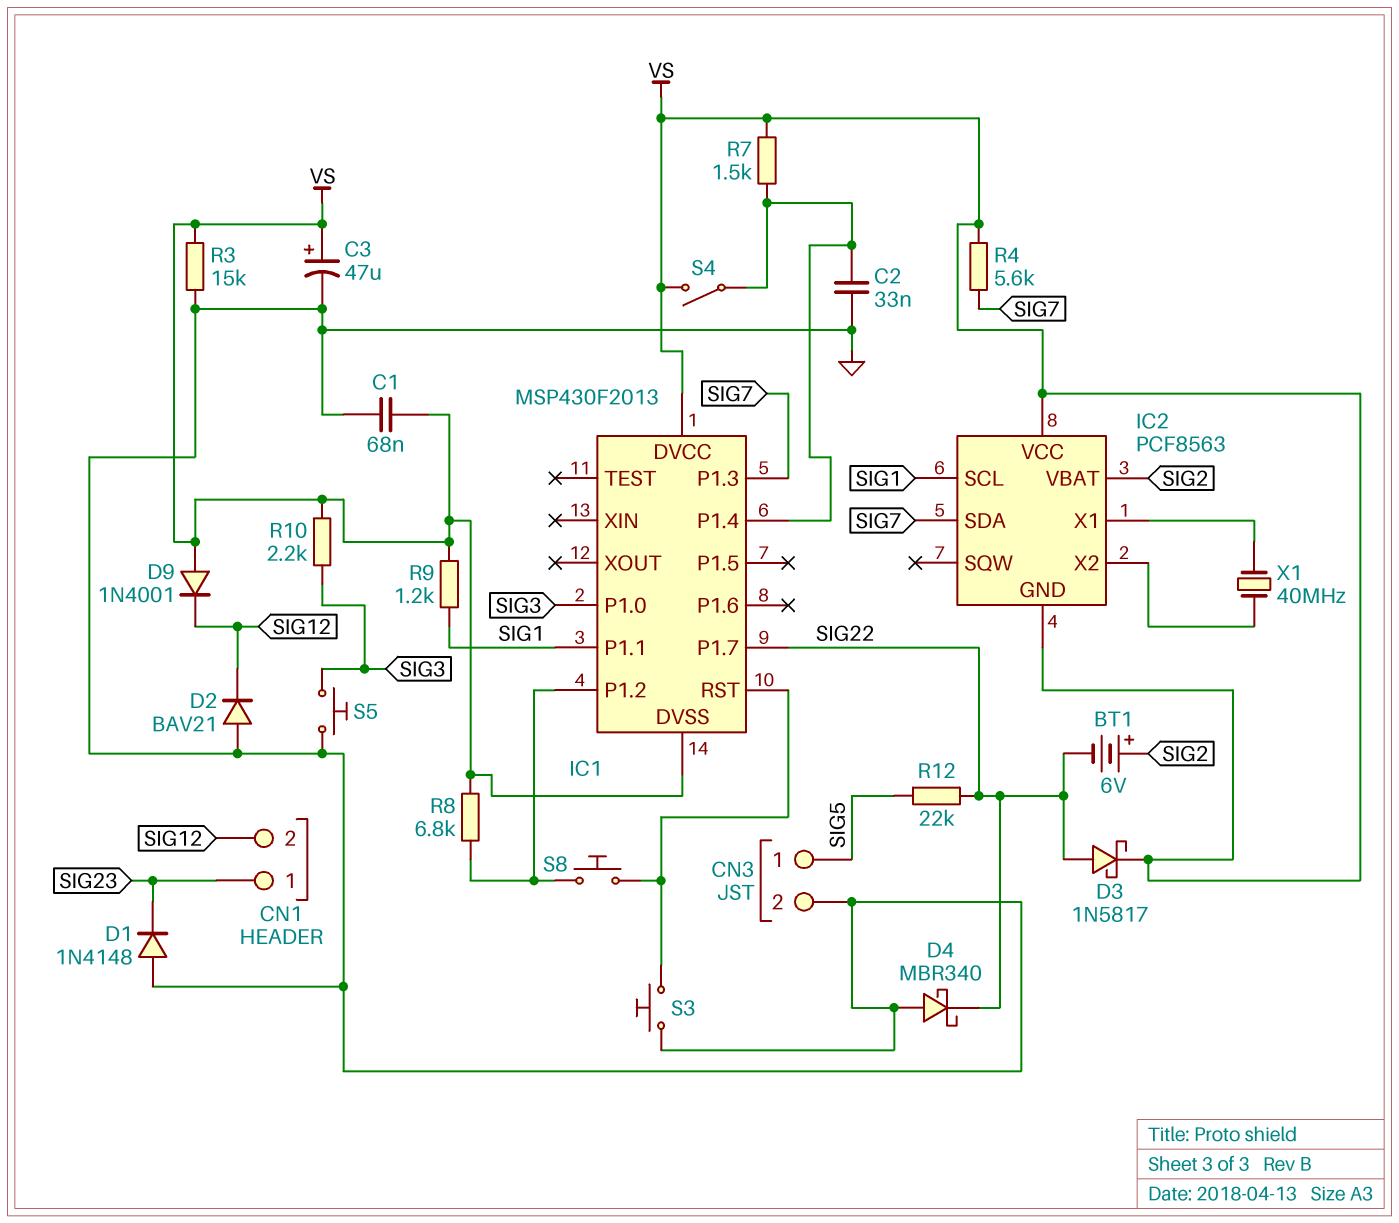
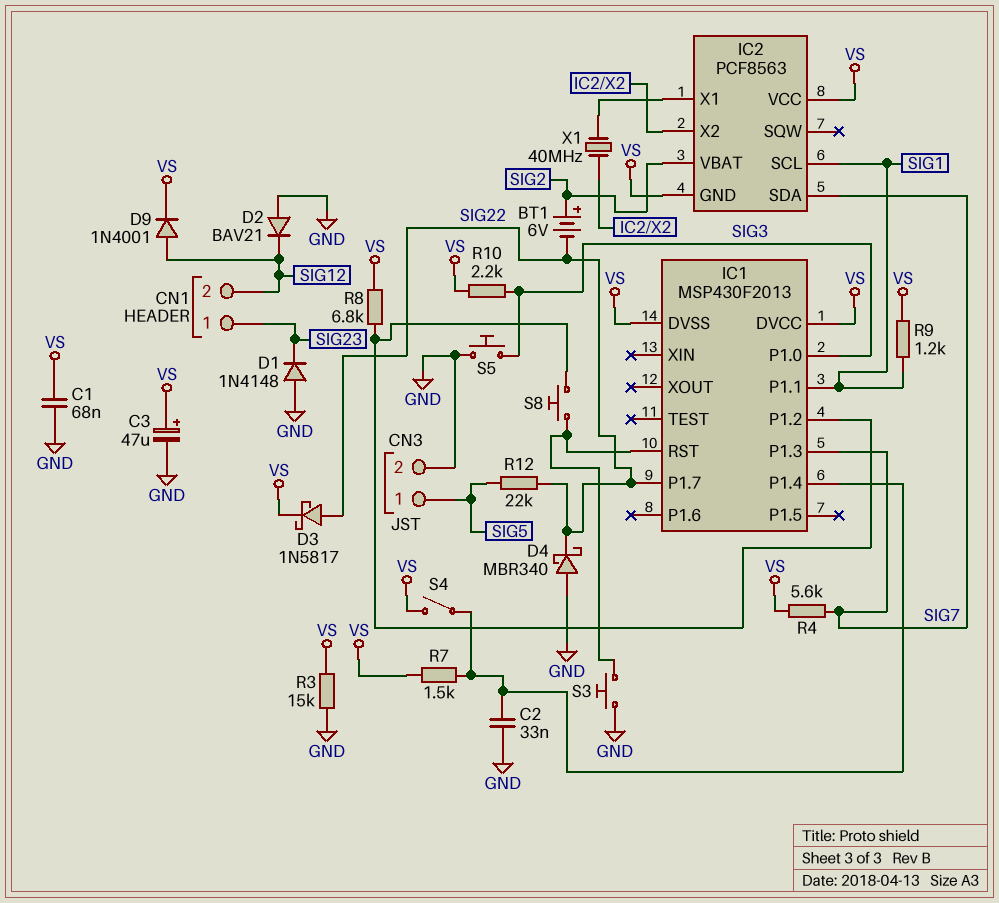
D9: diode 1N4001 (A VS, K SIG12) -> diode 1N4001 (A SIG12, K VS)

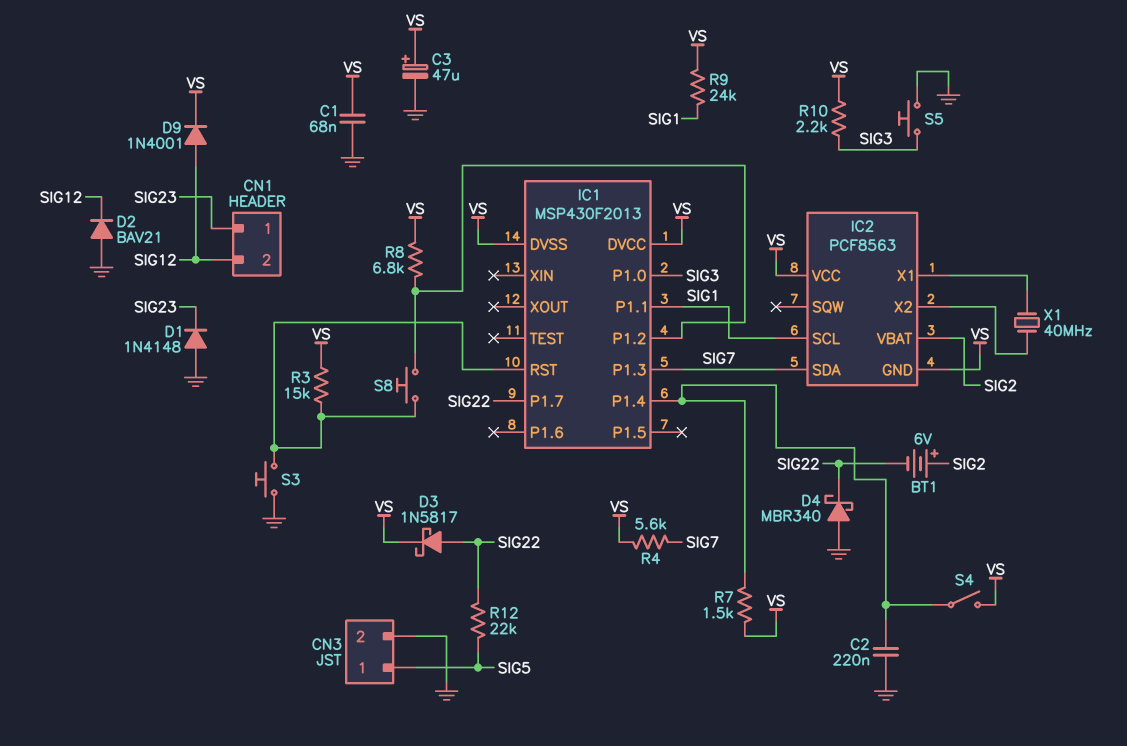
C2: 33nF (GND, IC1/P1.4) -> 220nF (GND, IC1/P1.4)
R3: 15k (GND, VS) -> 15k (IC1/RST, VS)
R9: 1.2k (SIG1, VS) -> 24k (SIG1, VS)

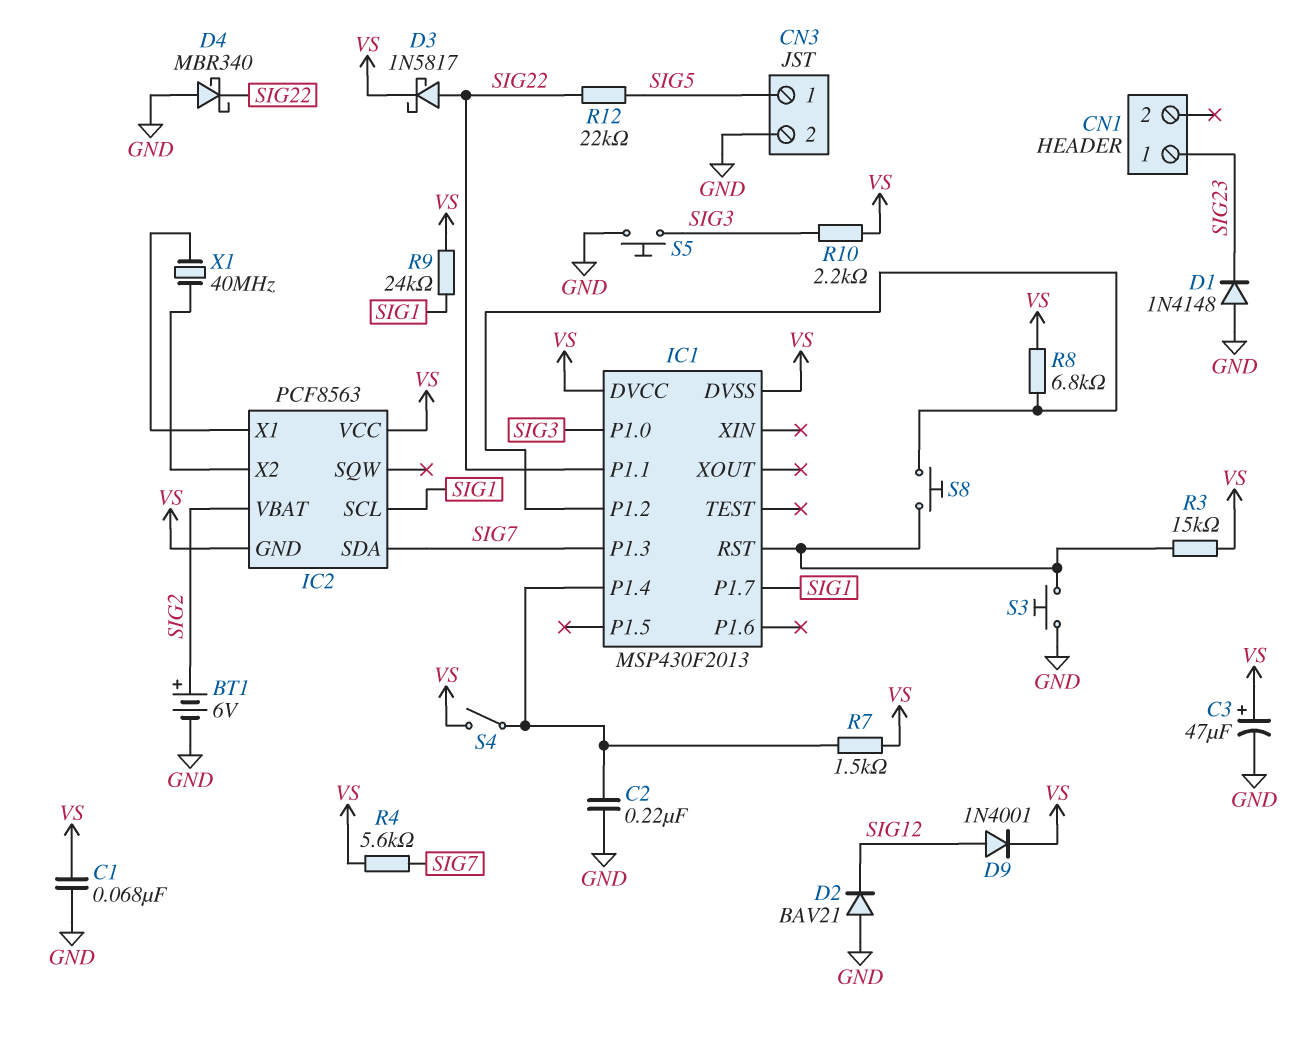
BT1: 6V (plus SIG2, minus SIG22) -> 6V (plus SIG2, minus GND)
CN1 pin 2: SIG12 -> none
IC1 pin P1.1: SIG1 -> SIG22
IC1 pin P1.7: SIG22 -> SIG1

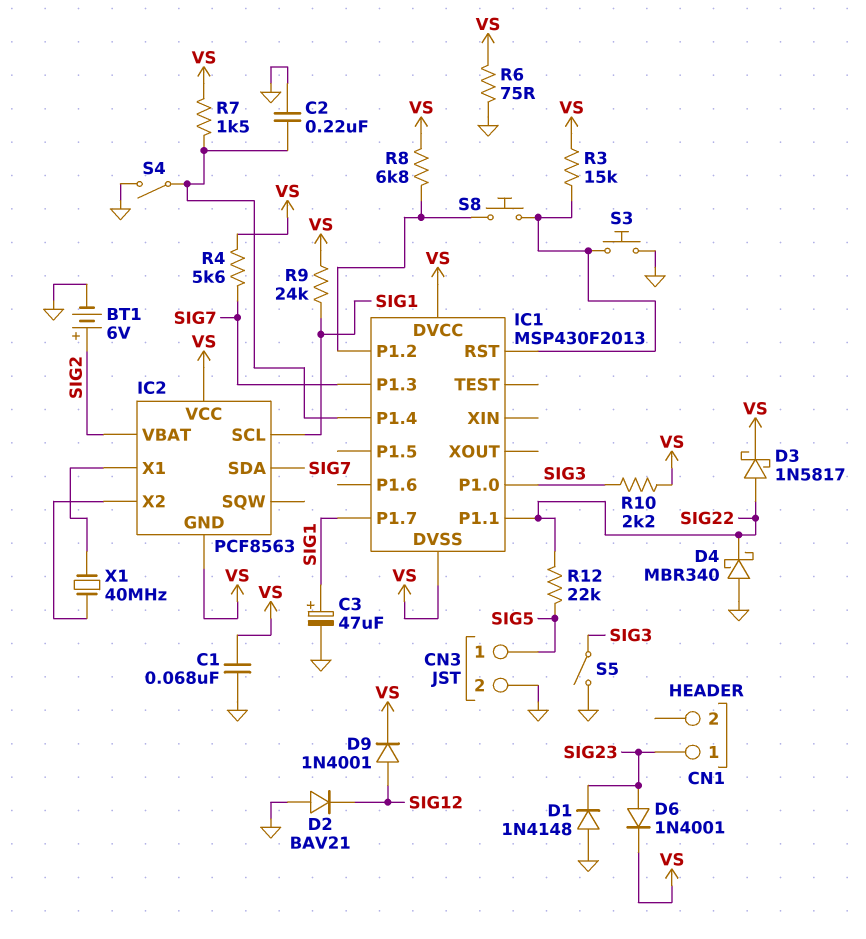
C3: 47uF (plus VS, minus GND) -> 47uF (plus SIG1, minus GND)
D6: none -> diode 1N4001 (A SIG23, K VS)
R6: none -> 75 (GND, VS)
S4: switch (IC1/P1.4, VS) -> switch (GND, IC1/P1.4)
S5: button (GND, SIG3) -> switch (GND, SIG3)

